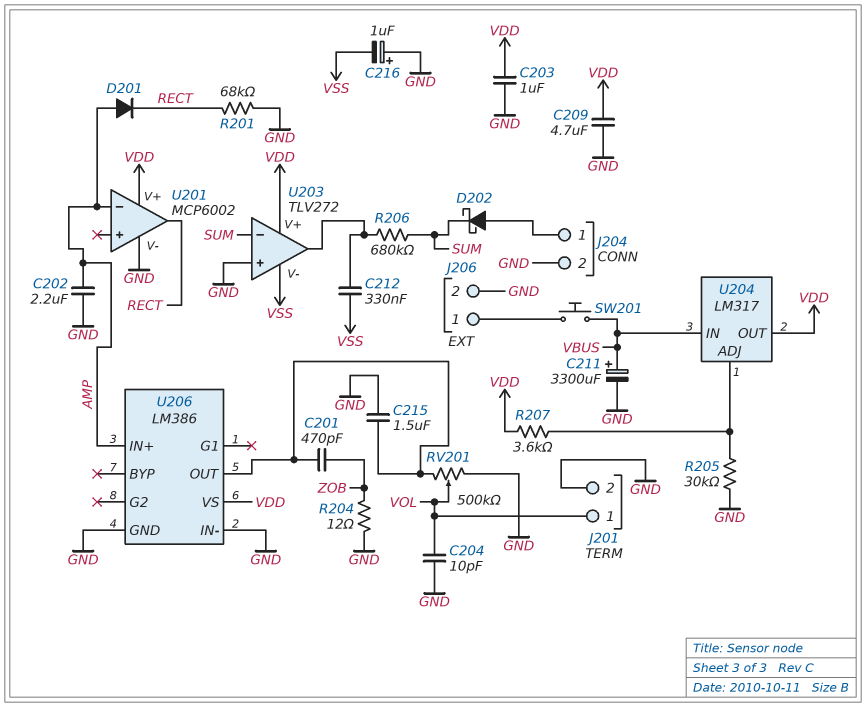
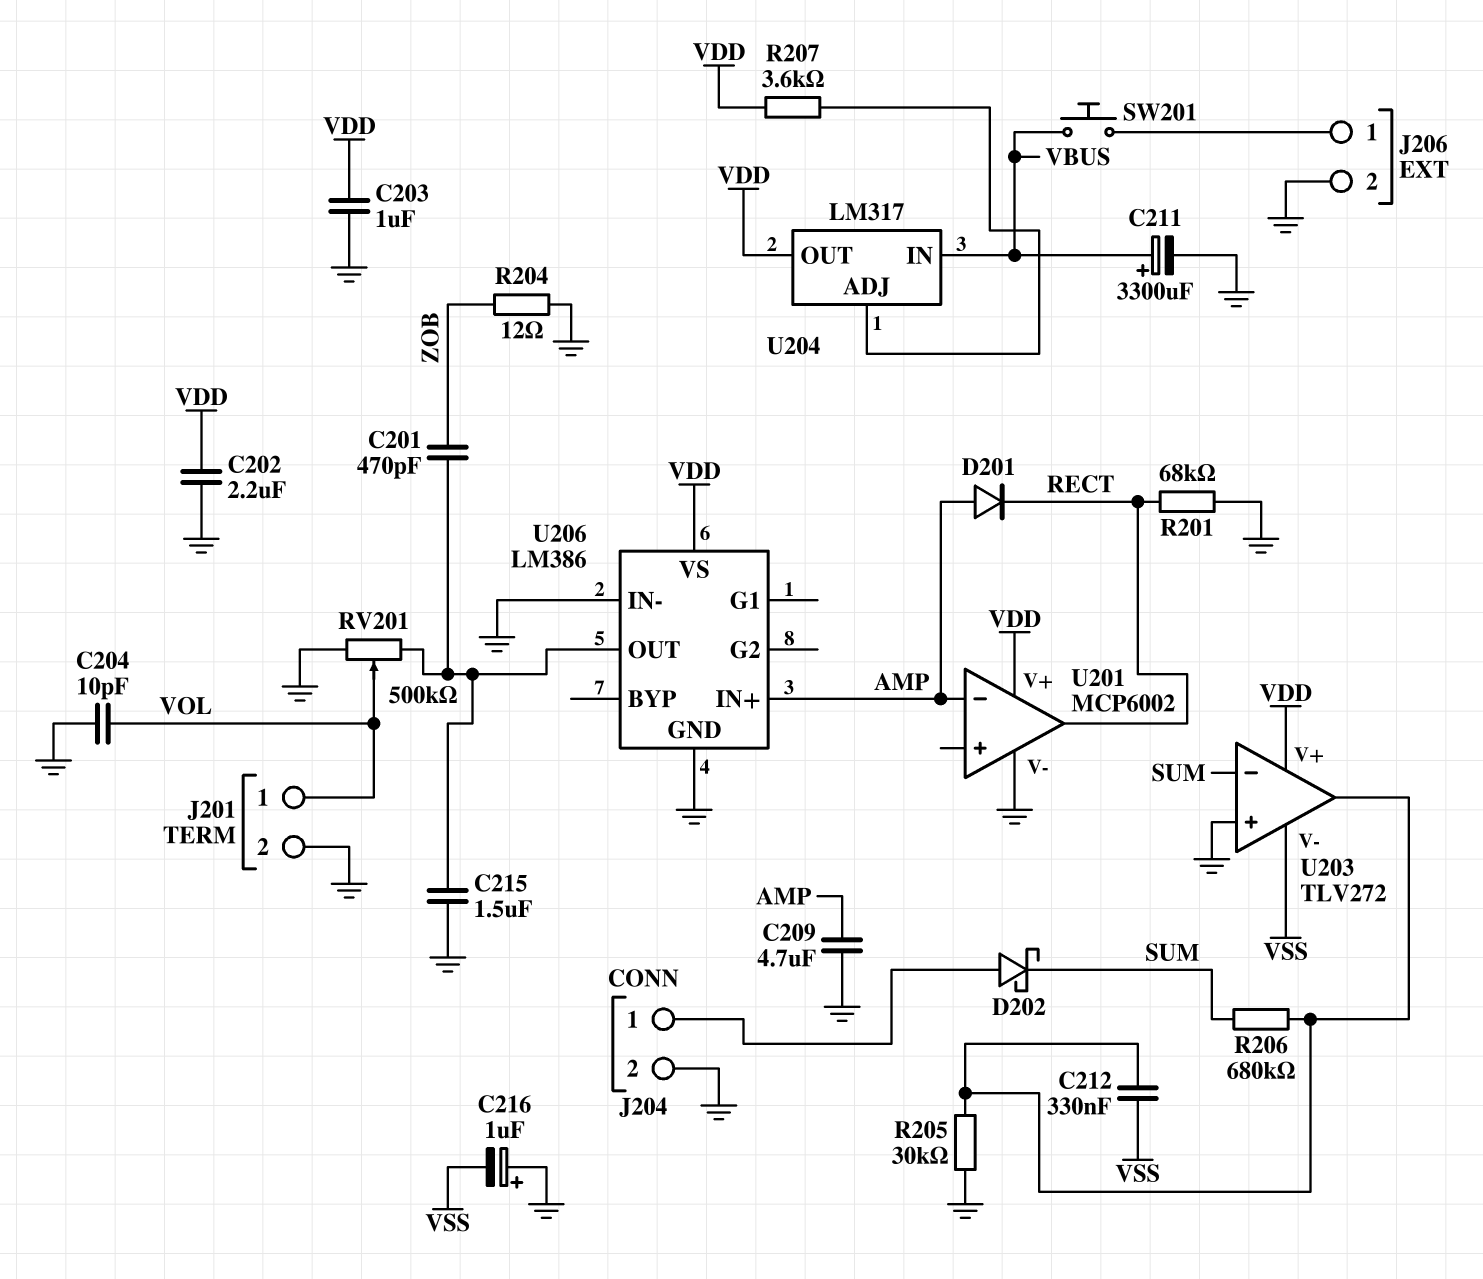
C202: 2.2uF (AMP, GND) -> 2.2uF (GND, VDD)
C209: 4.7uF (GND, VDD) -> 4.7uF (AMP, GND)
R205: 30k (GND, U204/ADJ) -> 30k (GND, U203/out)

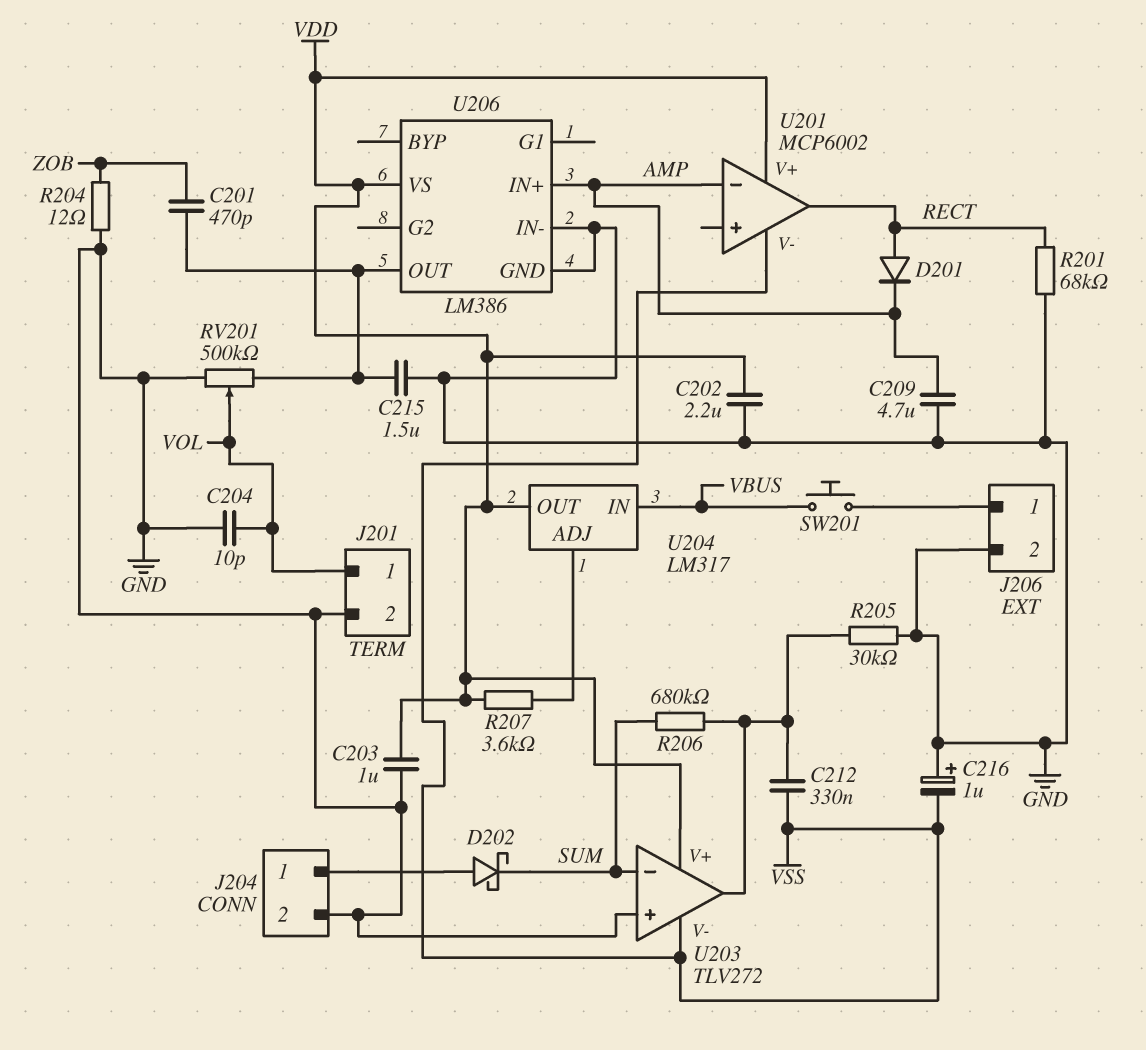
C211: 3300uF (plus VBUS, minus GND) -> none
D201: diode (A AMP, K RECT) -> diode (A RECT, K AMP)
U201 pin V-: GND -> VSS

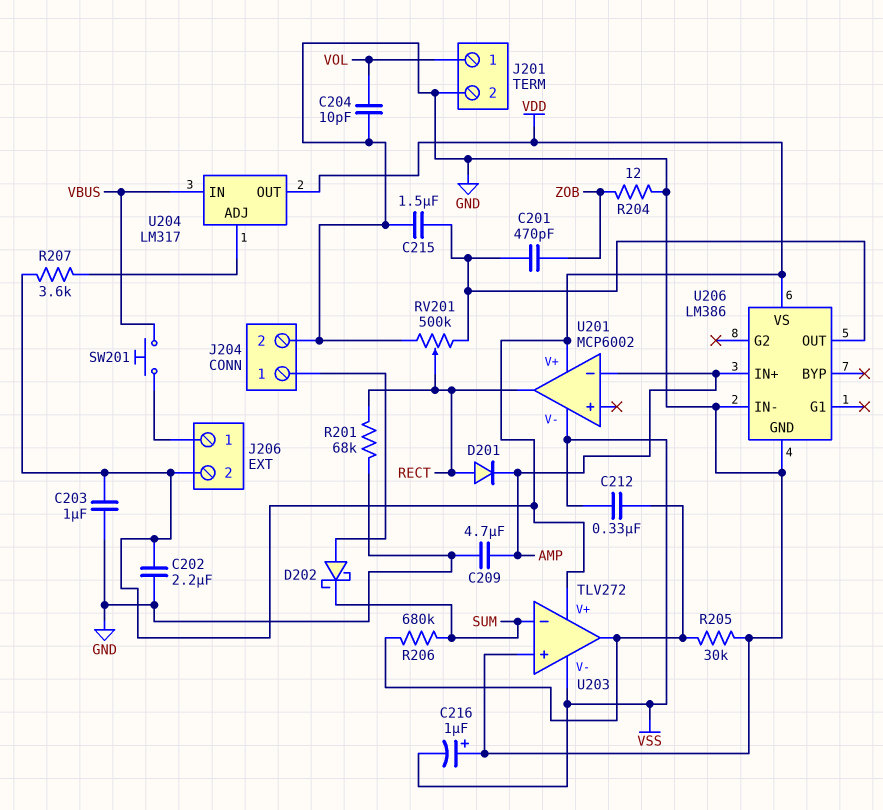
J206 pin 2: GND -> VDD
RV201: 500k (GND, U206/OUT, wiper VOL) -> 500k (GND, U206/OUT, wiper RECT)

